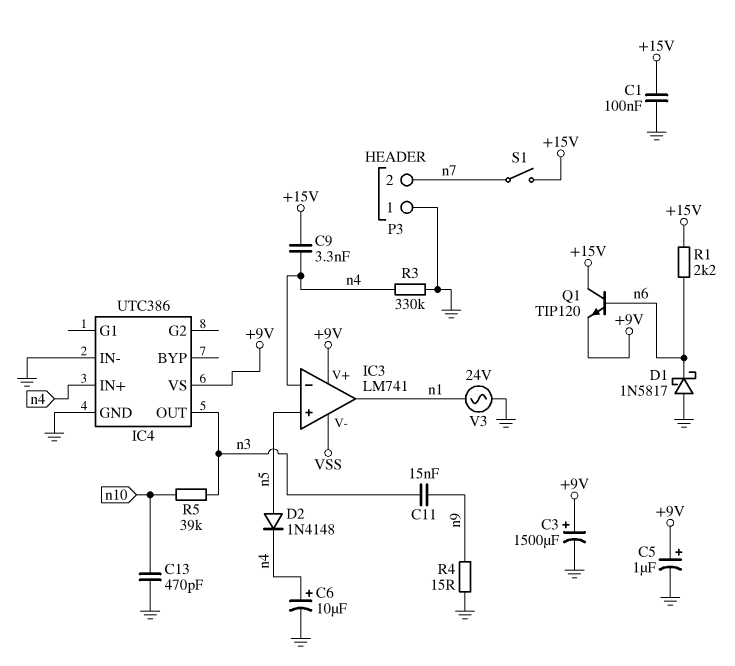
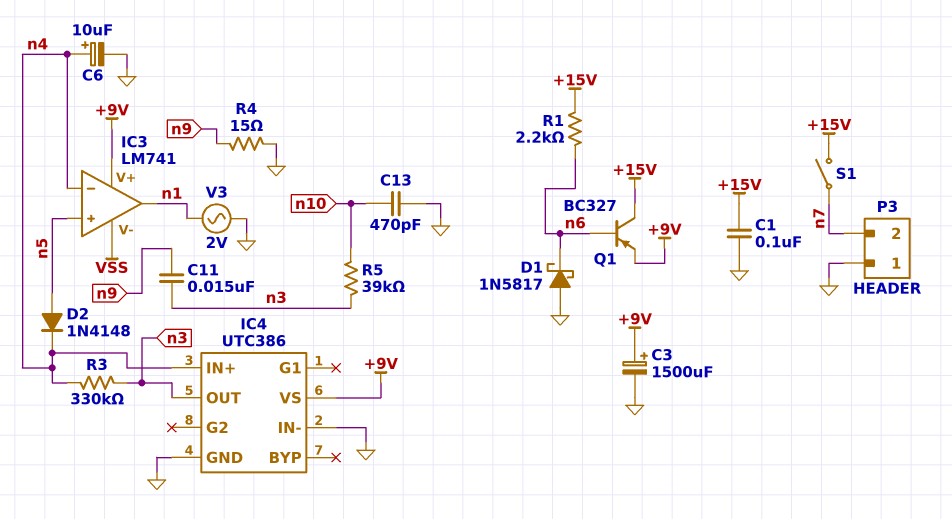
C5: 1uF (plus +9V, minus GND) -> none
C9: 3.3nF (+15V, n4) -> none
Q1: NPN TIP120 (B n6, C +15V, E +9V) -> PNP BC327 (B n6, C +15V, E +9V)
R3: 330k (GND, n4) -> 330k (n3, n4)
V3: AC 24V (GND, n1) -> AC 2V (GND, n1)

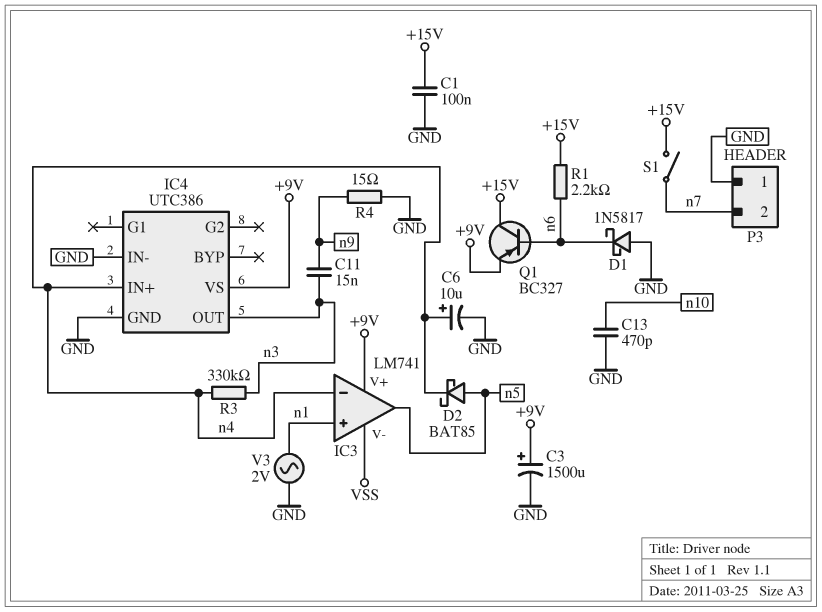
D2: diode 1N4148 (A n5, K n4) -> schottky BAT85 (A n5, K n4)
IC3 pin in+: n5 -> n1
IC3 pin out: n1 -> n5
R5: 39k (n3, n10) -> none

